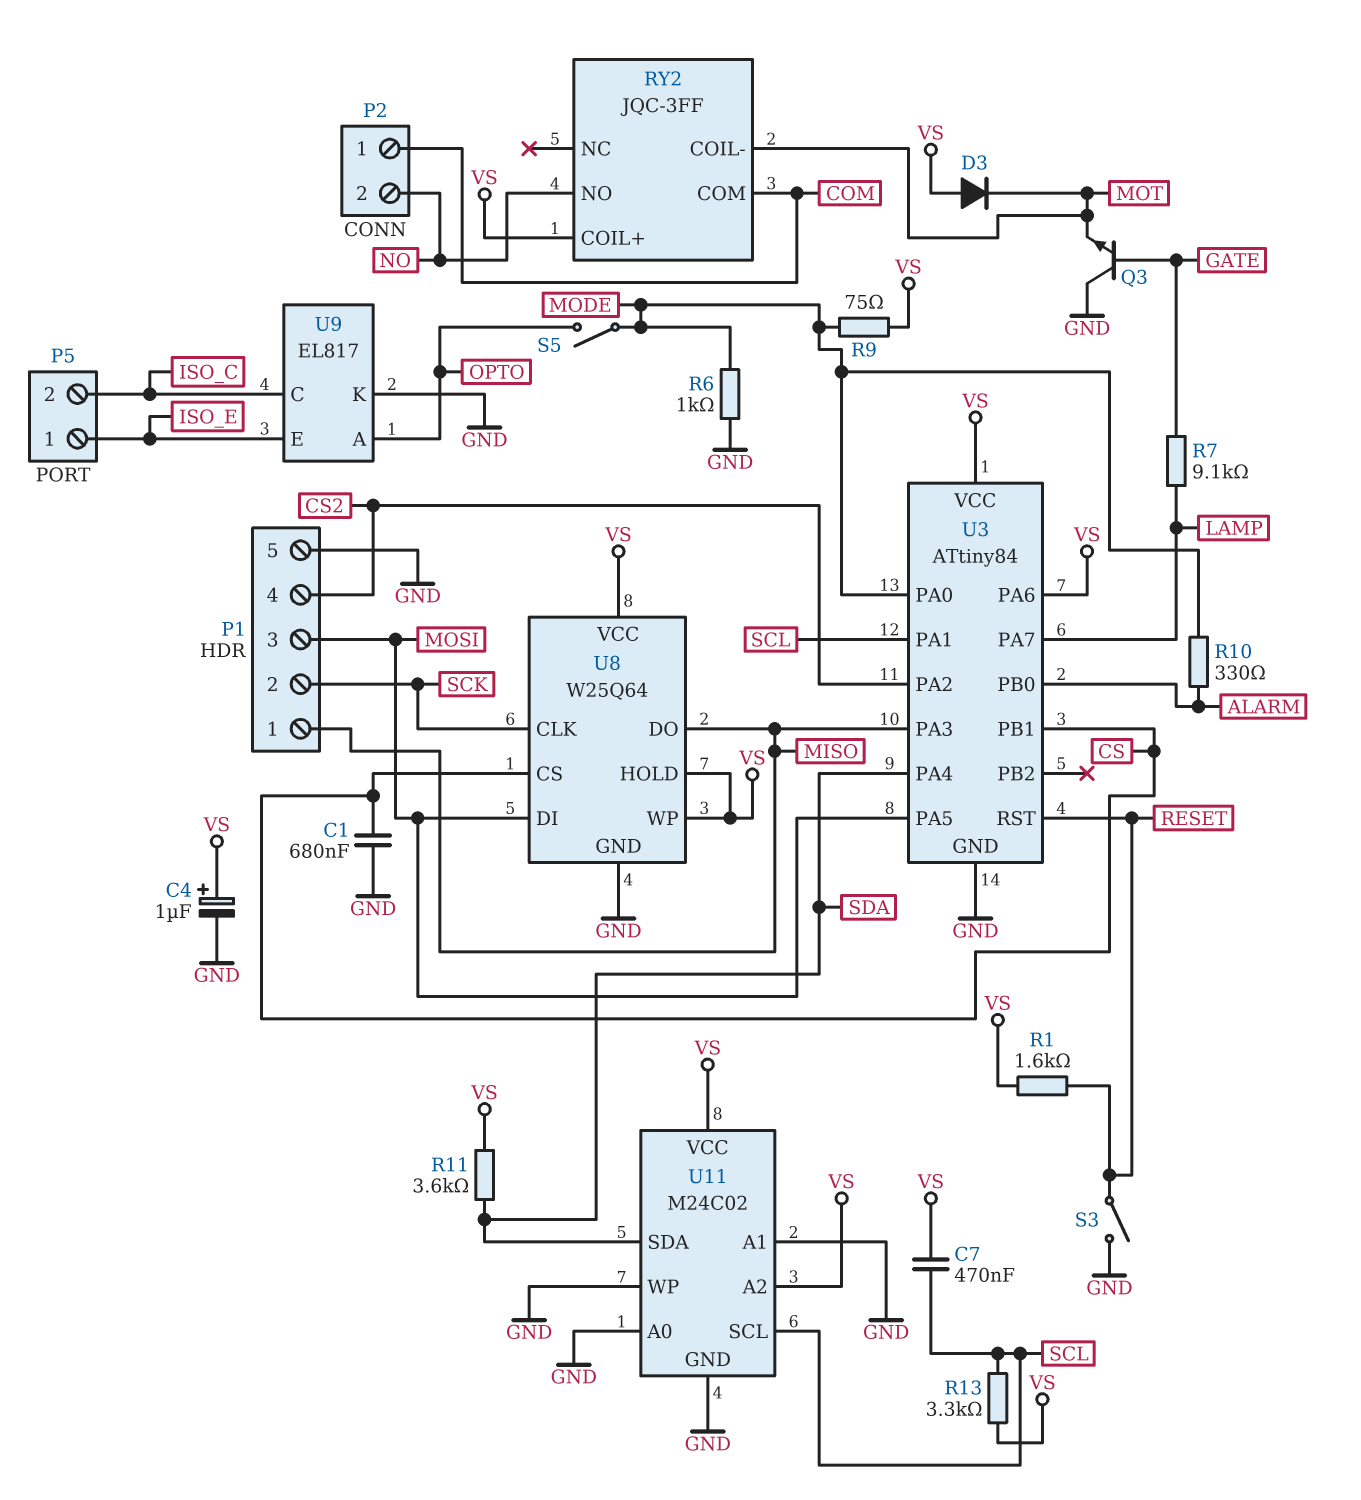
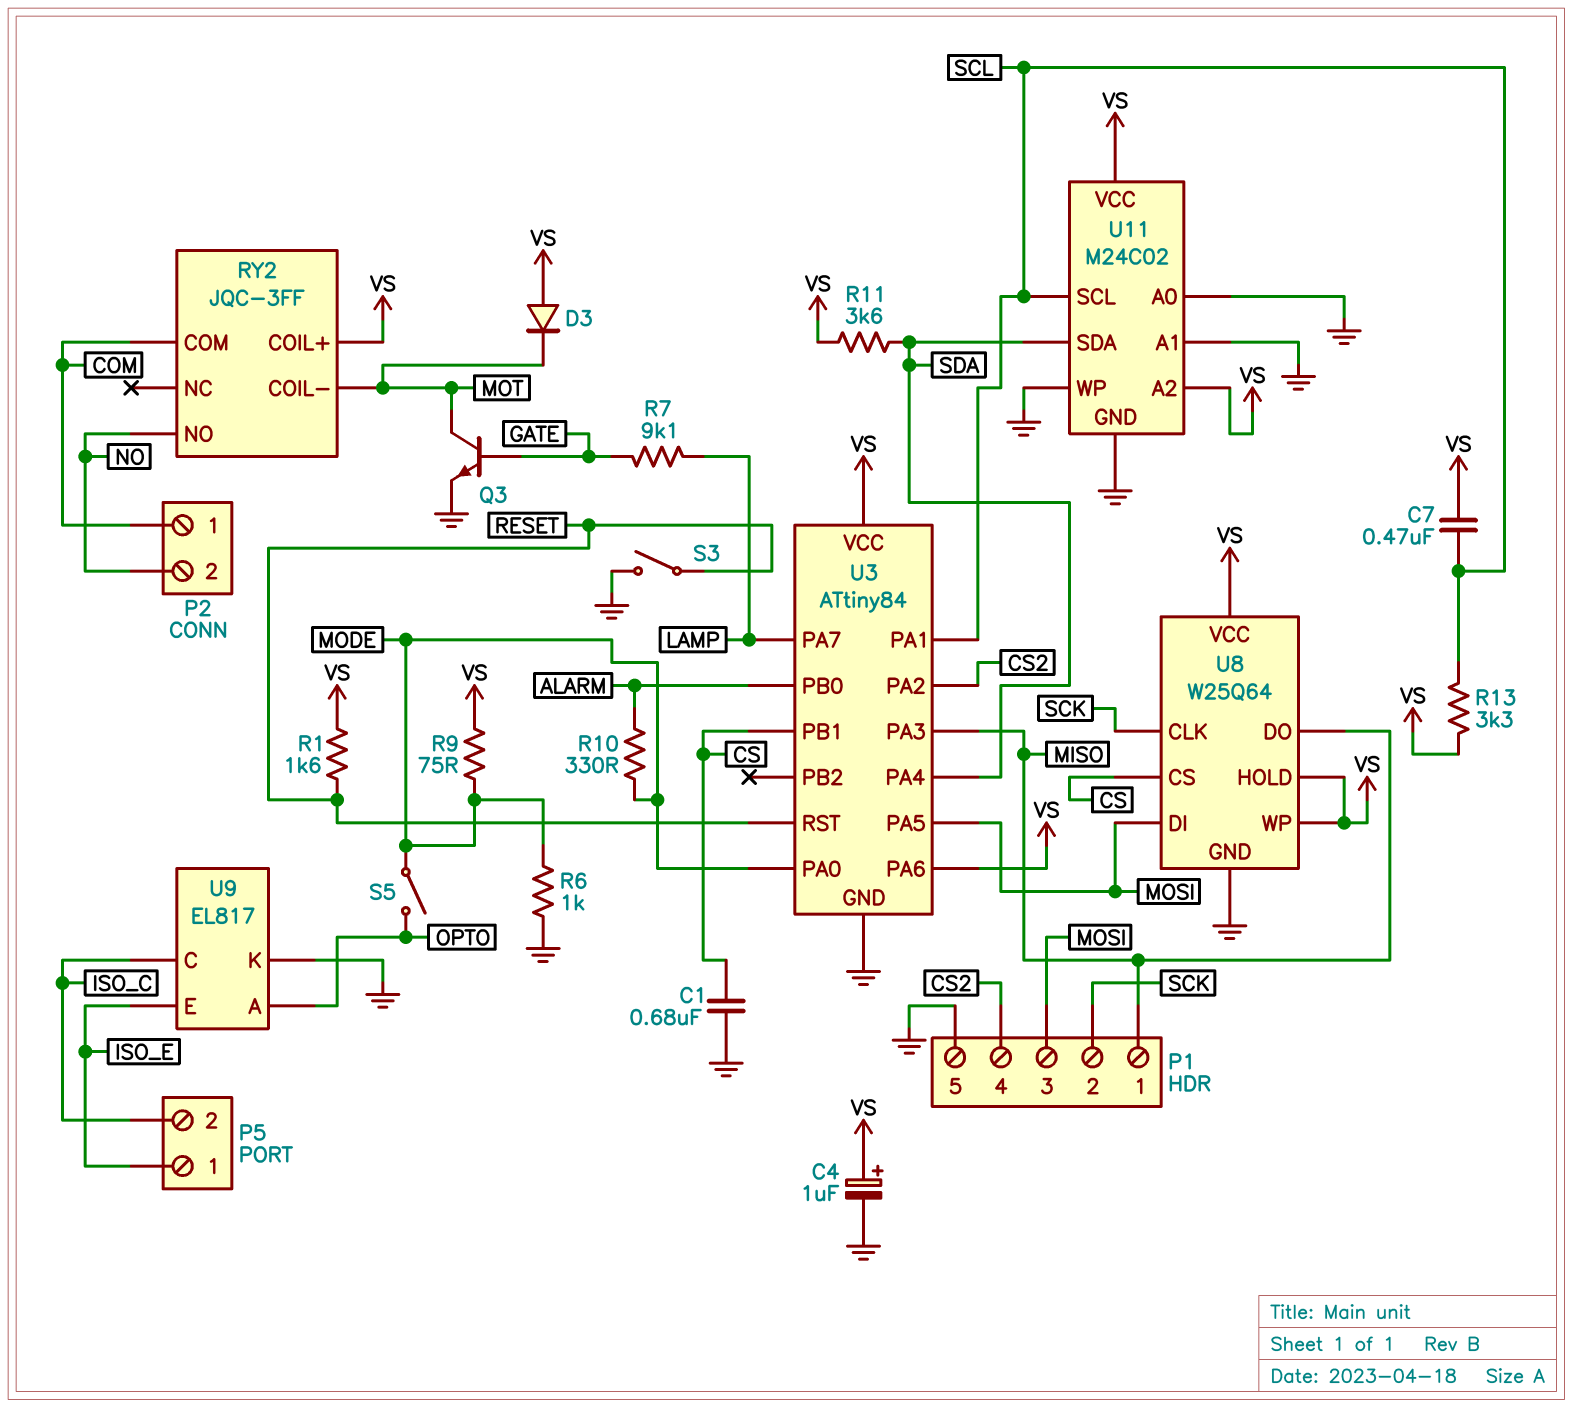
Q3: NPN (B GATE, C GND, E MOT) -> NPN (B GATE, C MOT, E GND)

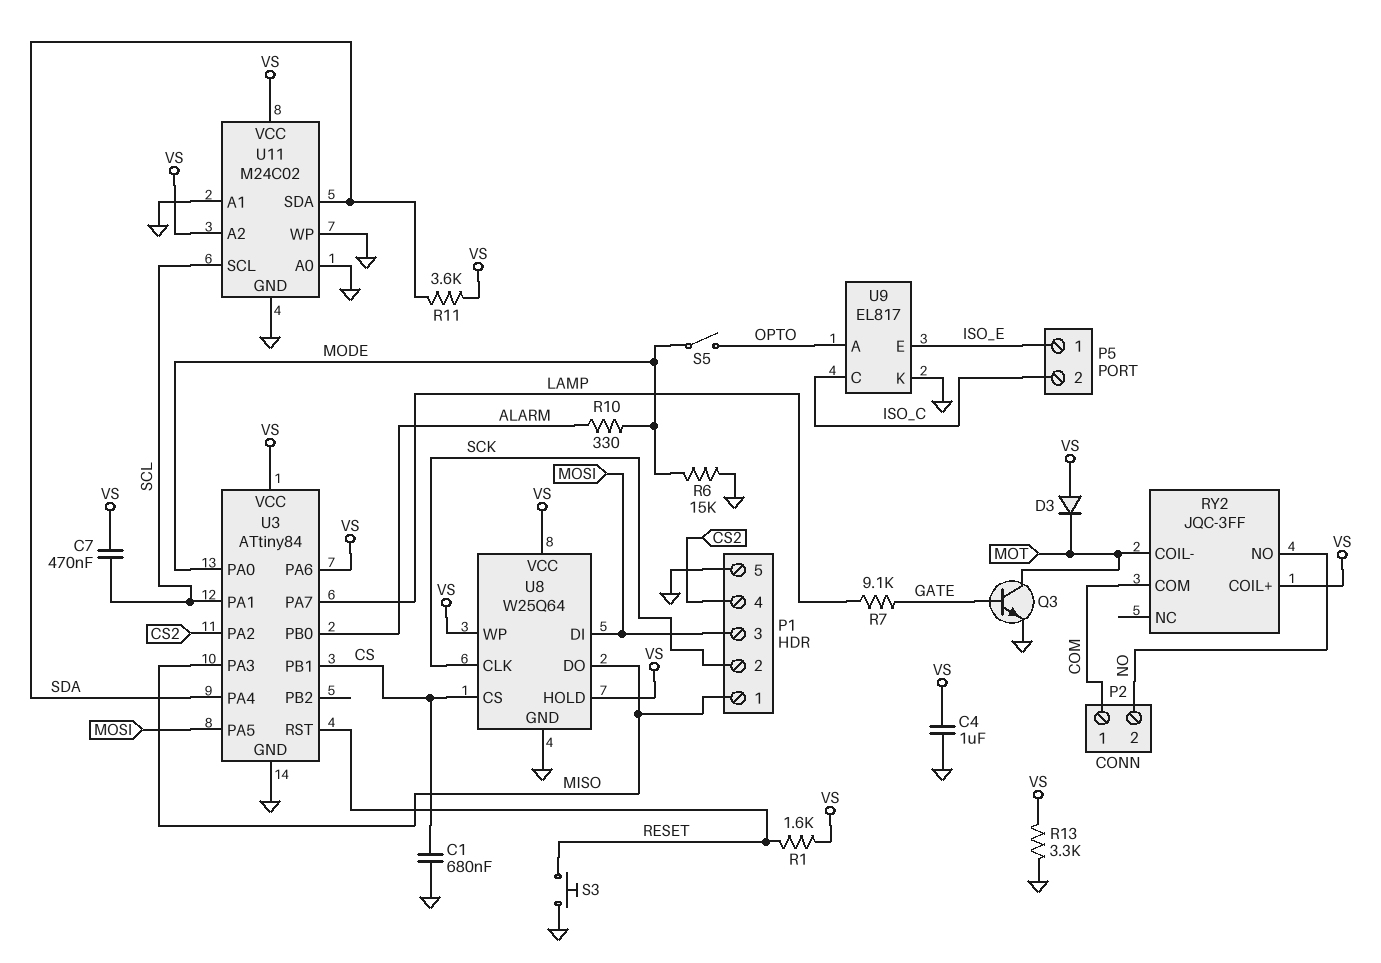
C4: 1uF (plus VS, minus GND) -> 1uF (GND, VS)
R6: 1k (GND, MODE) -> 15k (GND, MODE)
R9: 75 (MODE, VS) -> none
R13: 3.3k (SCL, VS) -> 3.3k (GND, VS)
S3: switch (GND, RESET) -> button (GND, RESET)

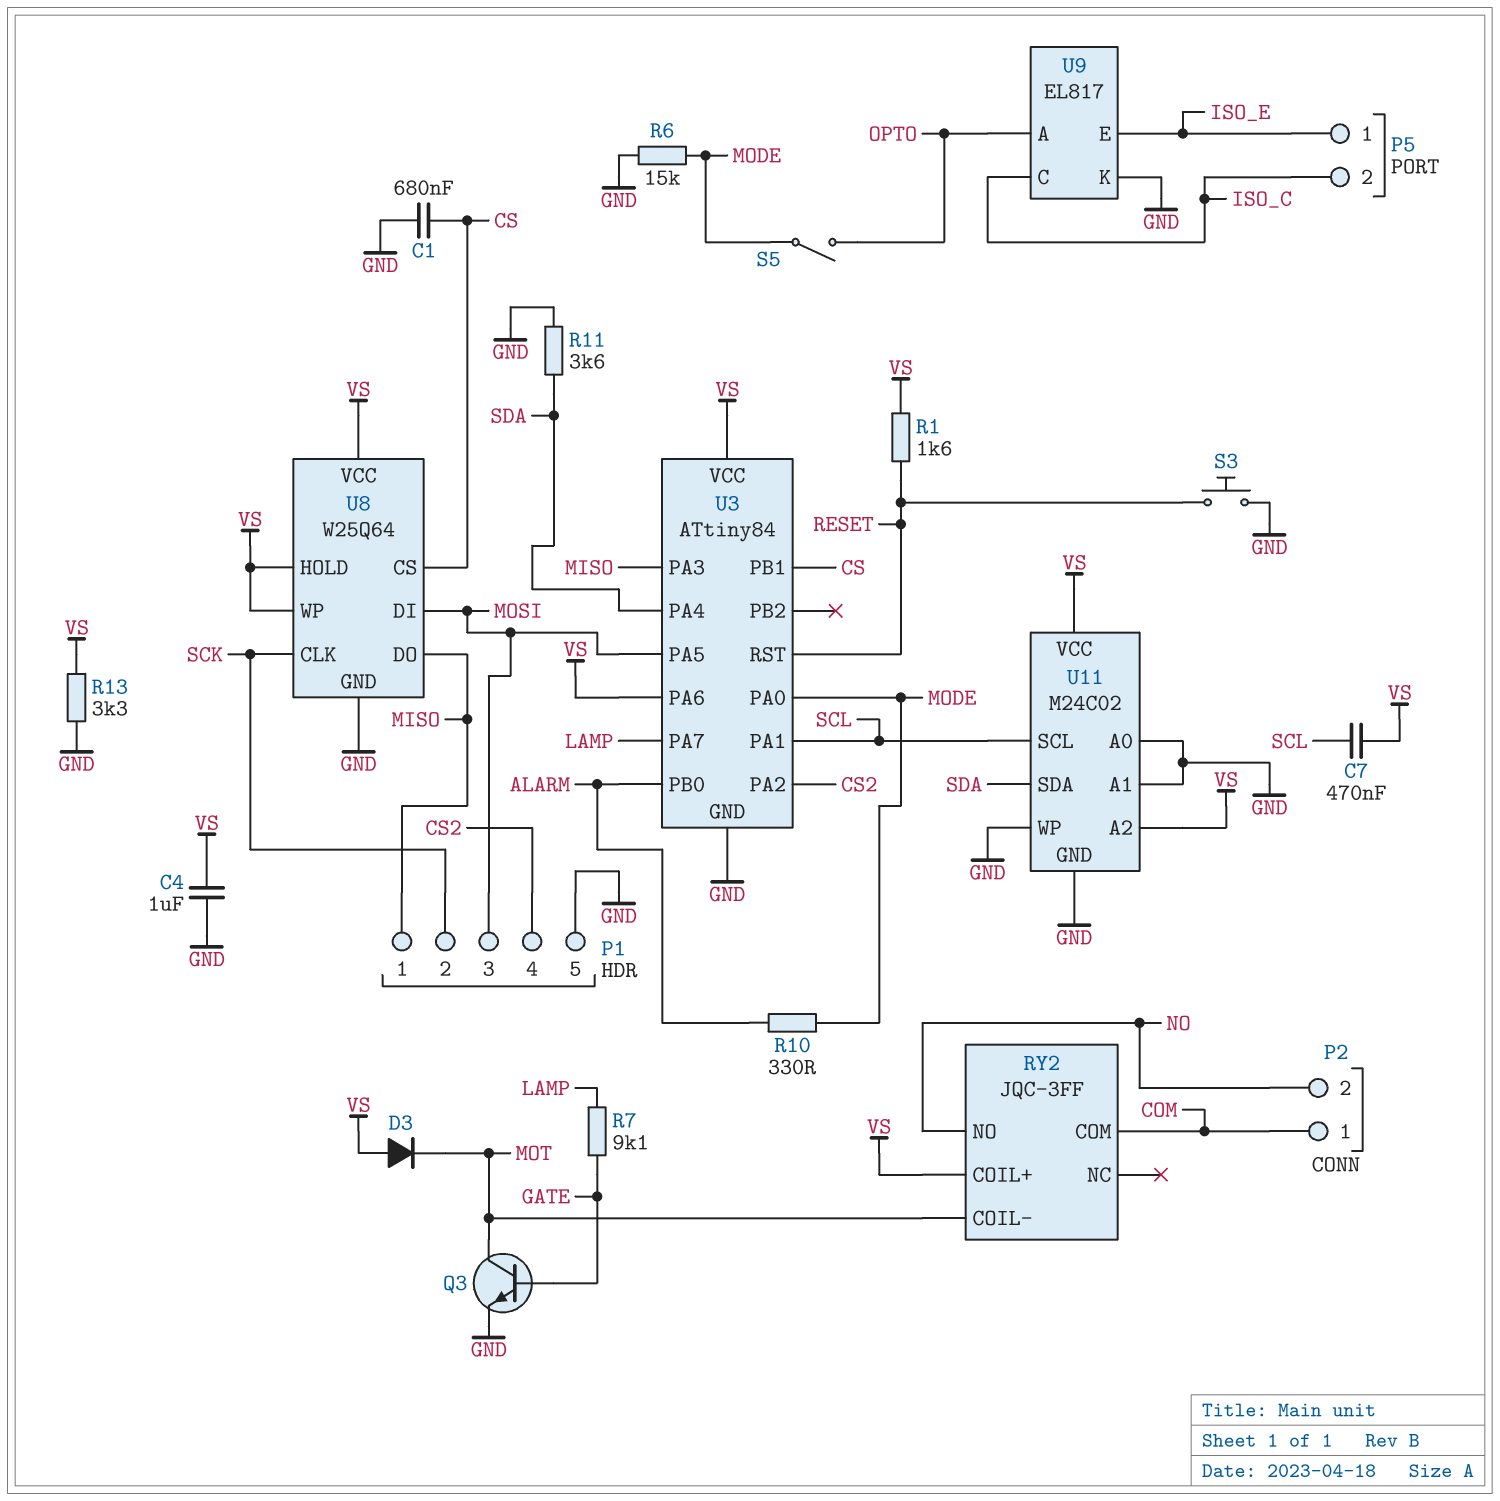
R11: 3.6k (SDA, VS) -> 3.6k (GND, SDA)

